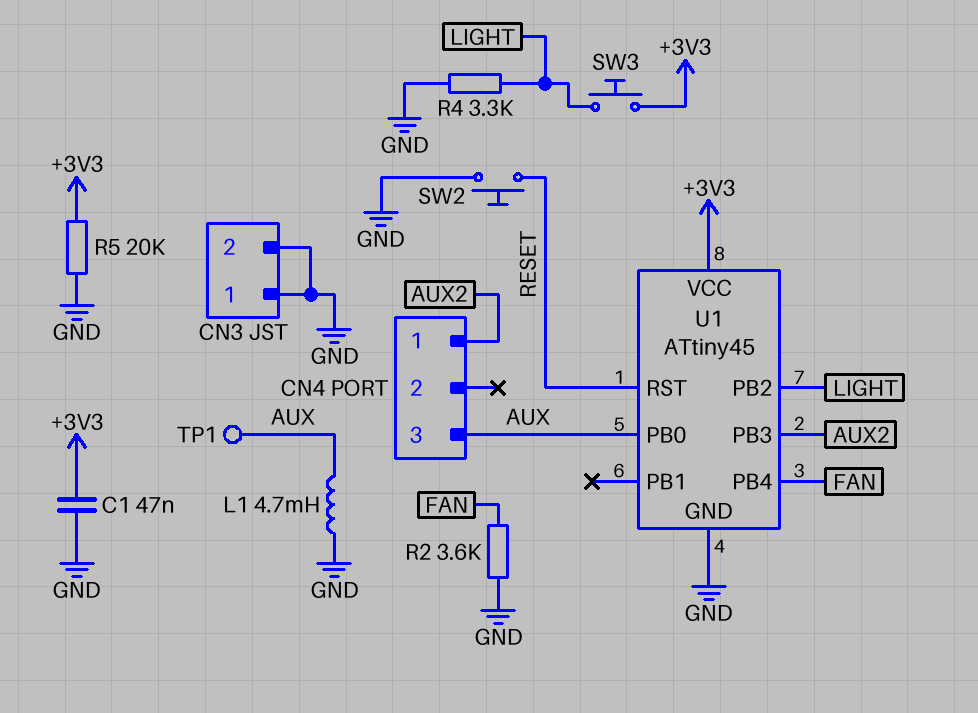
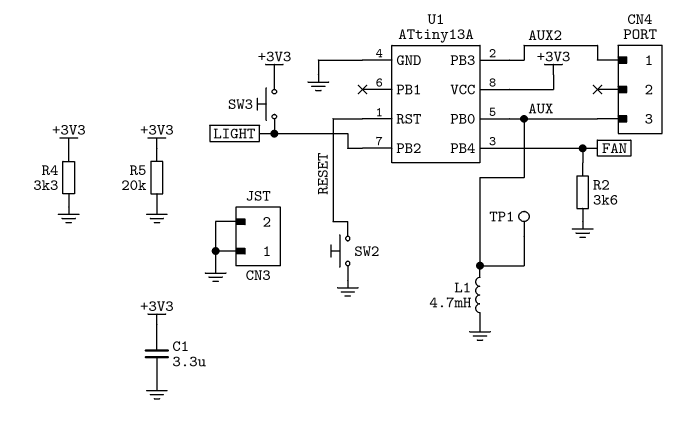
C1: 47nF (+3V3, GND) -> 3.3uF (+3V3, GND)
R4: 3.3k (GND, LIGHT) -> 3.3k (+3V3, GND)
U1: ATtiny45 -> ATtiny13A

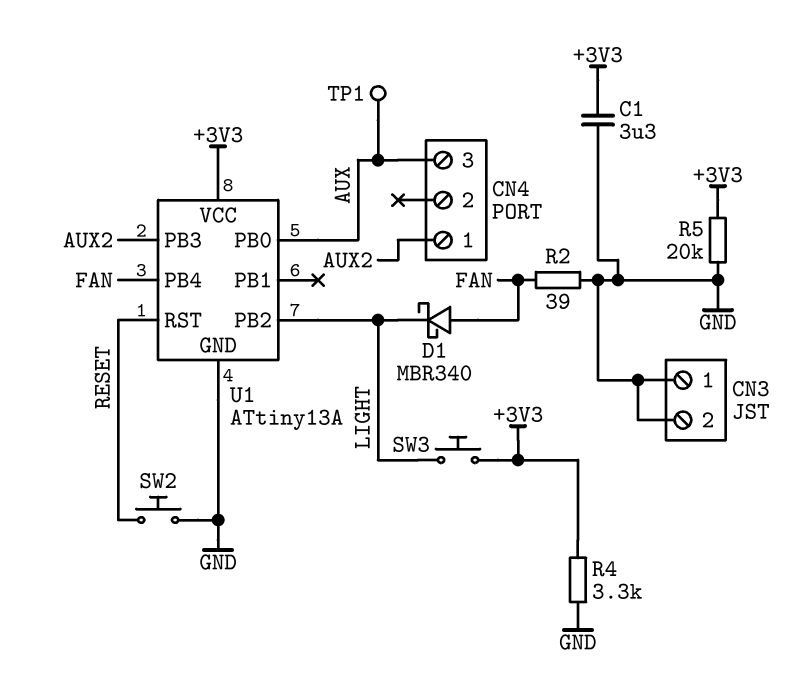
D1: none -> schottky MBR340 (A FAN, K LIGHT)
L1: 4.7mH (AUX, GND) -> none
R2: 3.6k (FAN, GND) -> 39 (FAN, GND)

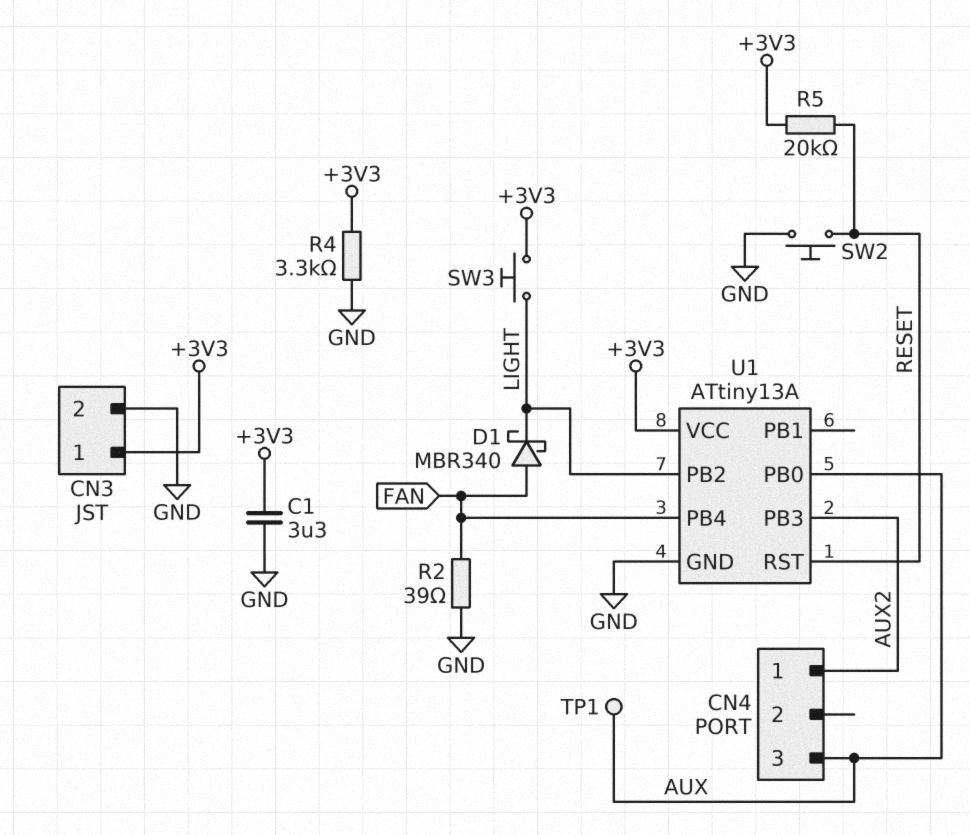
CN3 pin 1: GND -> +3V3
R5: 20k (+3V3, GND) -> 20k (+3V3, RESET)

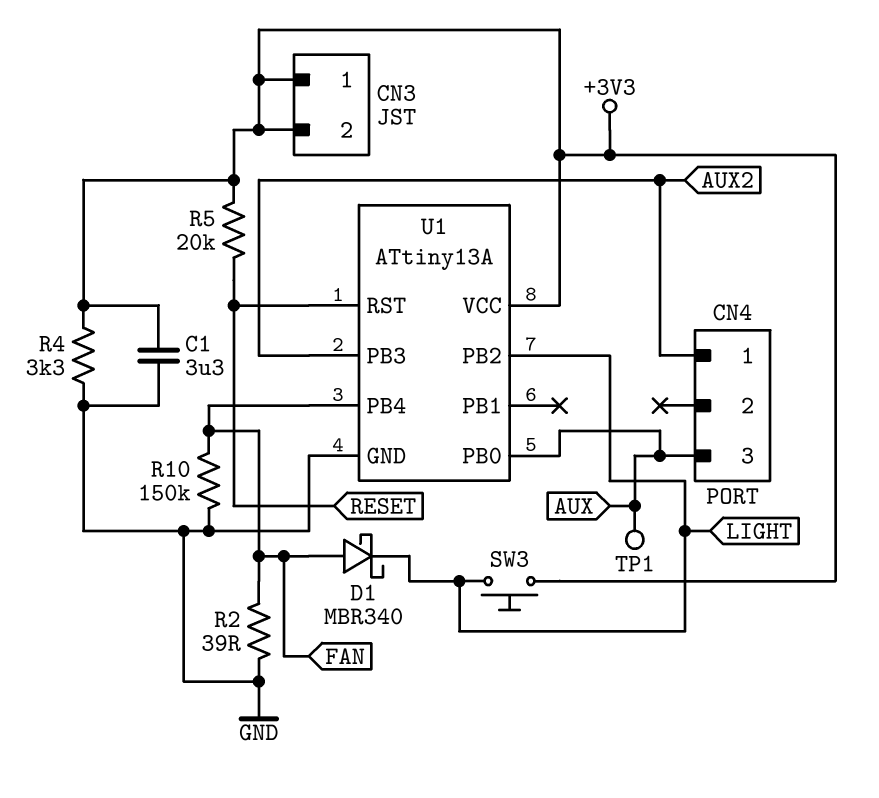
CN3 pin 2: GND -> +3V3
R10: none -> 150k (FAN, GND)
SW2: button (GND, RESET) -> none

